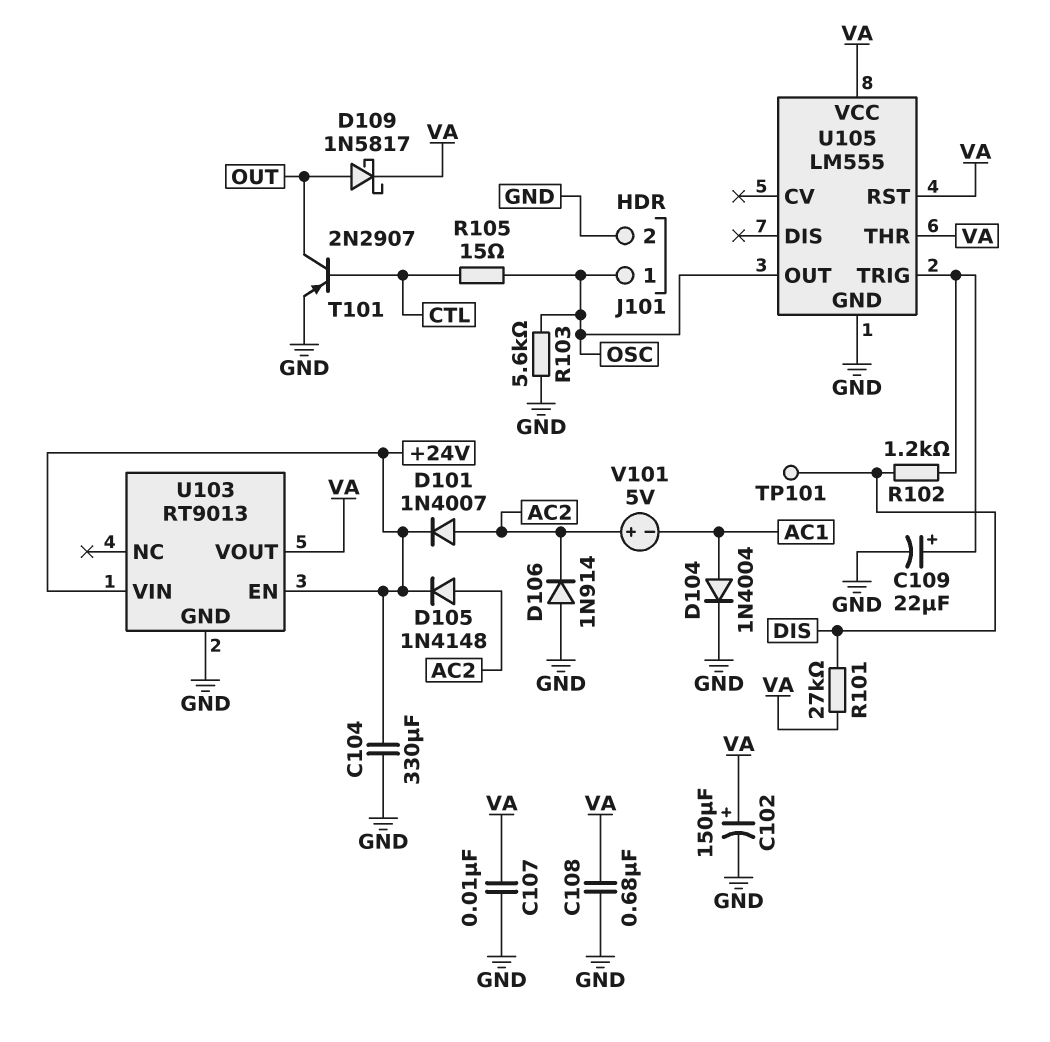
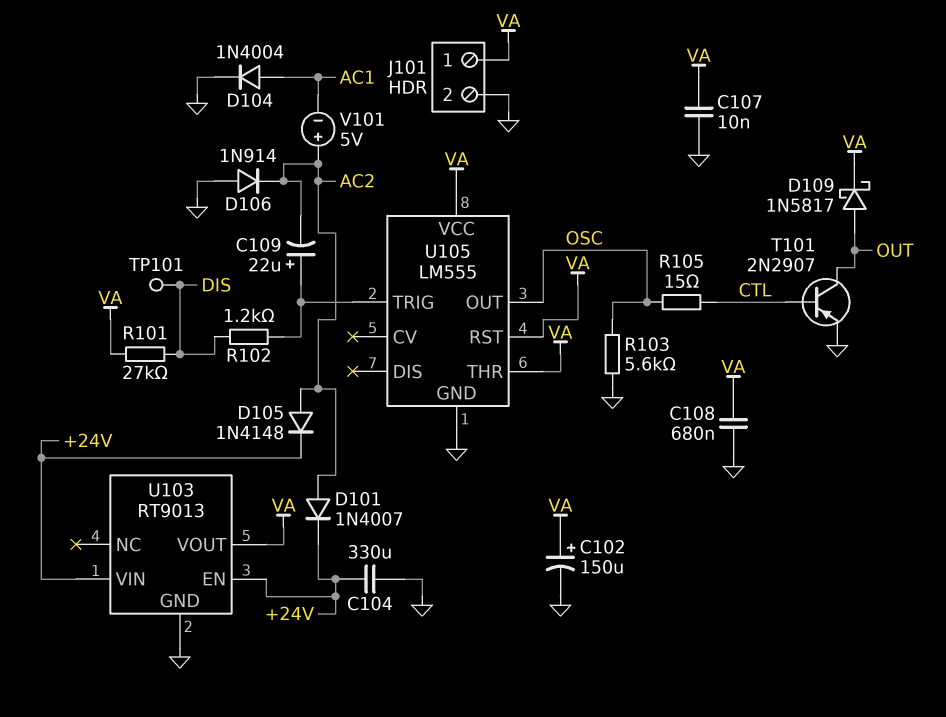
C109: 22uF (plus U105/TRIG, minus GND) -> 22uF (plus U105/TRIG, minus AC2)
J101 pin 1: OSC -> VA

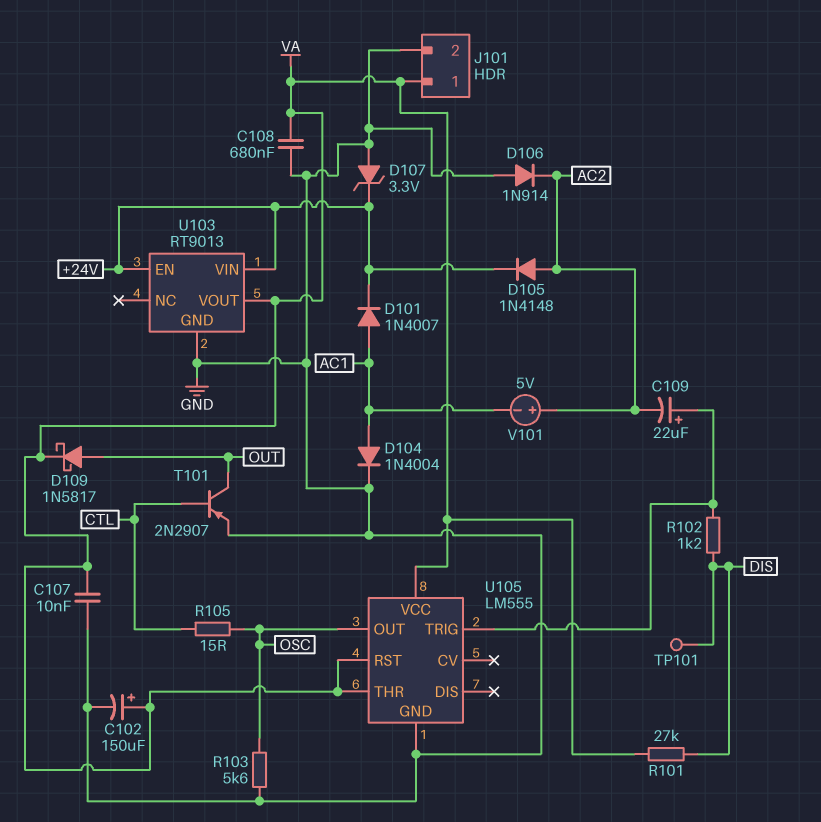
C104: 330uF (+24V, GND) -> none
D101: diode 1N4007 (A AC2, K +24V) -> diode 1N4007 (A AC1, K +24V)
D107: none -> zener 3.3V (A GND, K +24V)

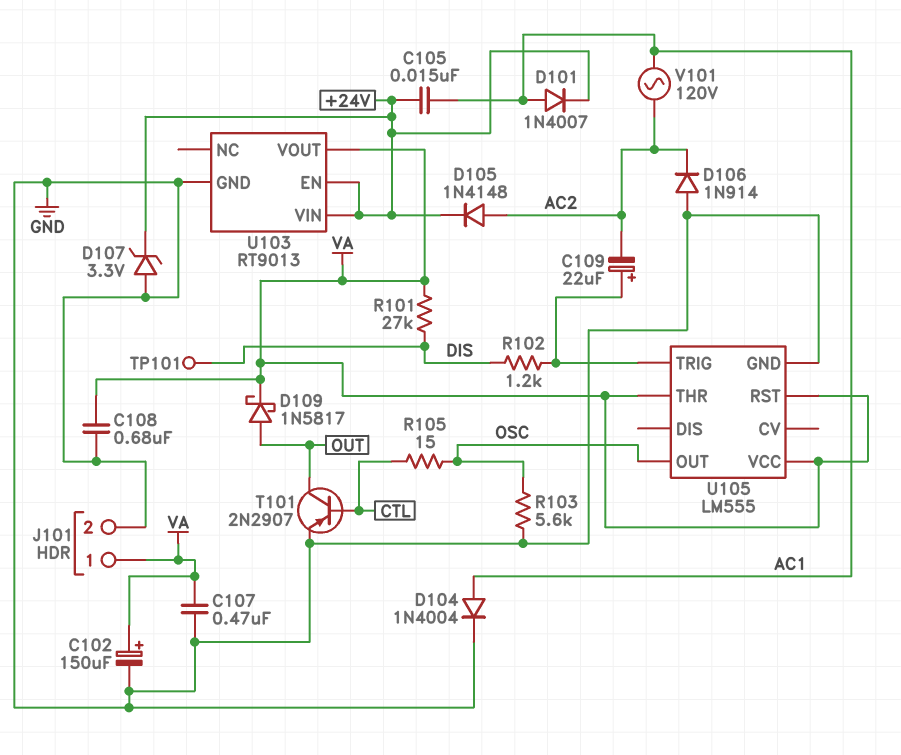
C105: none -> 15nF (+24V, AC1)
C107: 10nF (GND, VA) -> 470nF (GND, VA)
V101: 5V (plus AC2, minus AC1) -> AC 120V (AC1, AC2)

